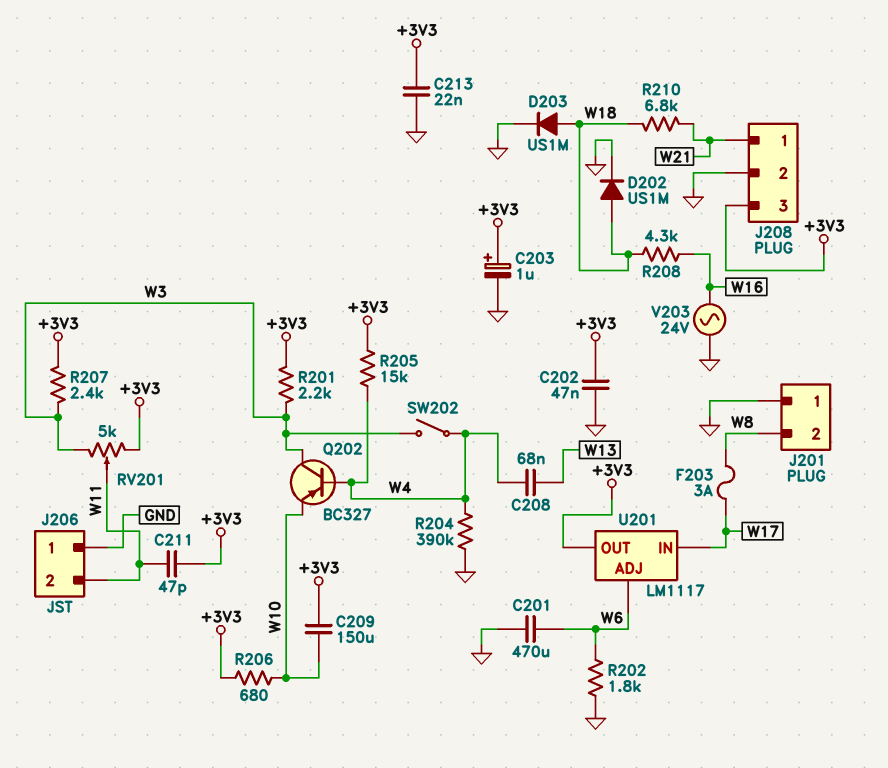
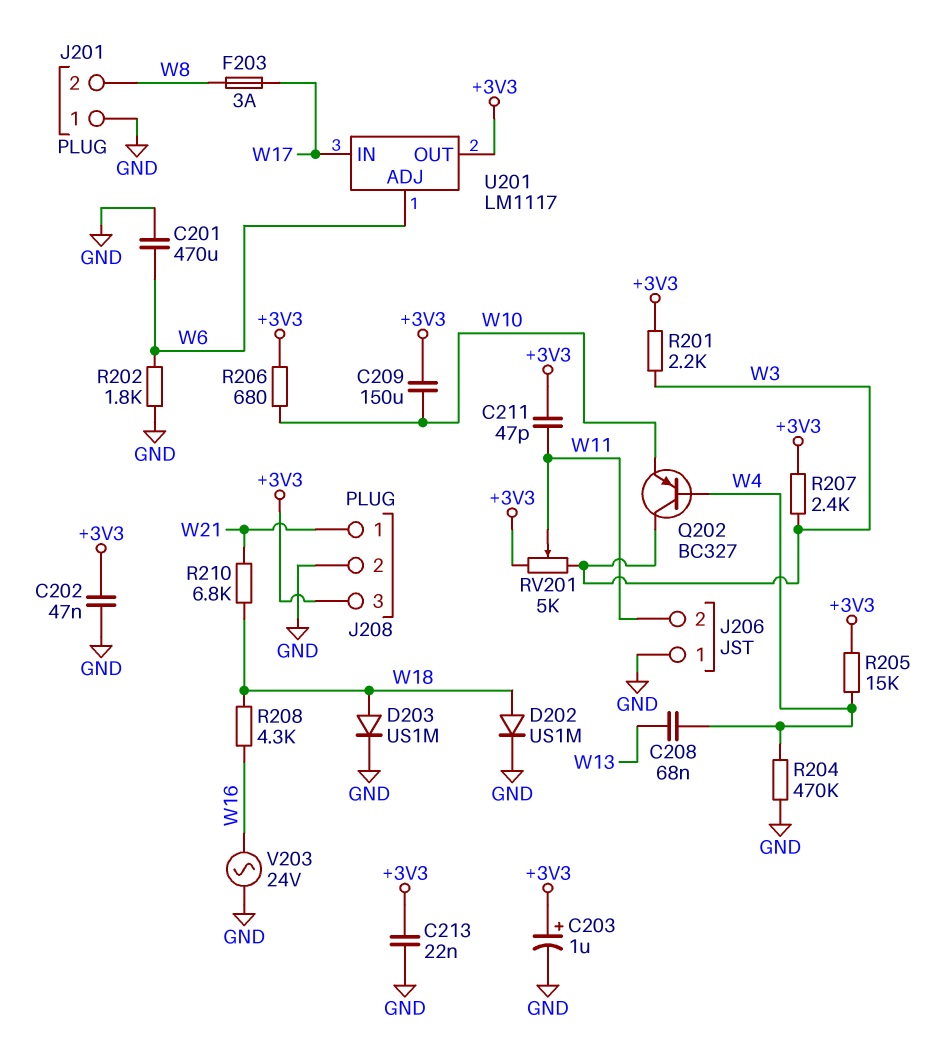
R204: 390k (GND, W4) -> 470k (GND, W4)
SW202: switch (W3, W4) -> none

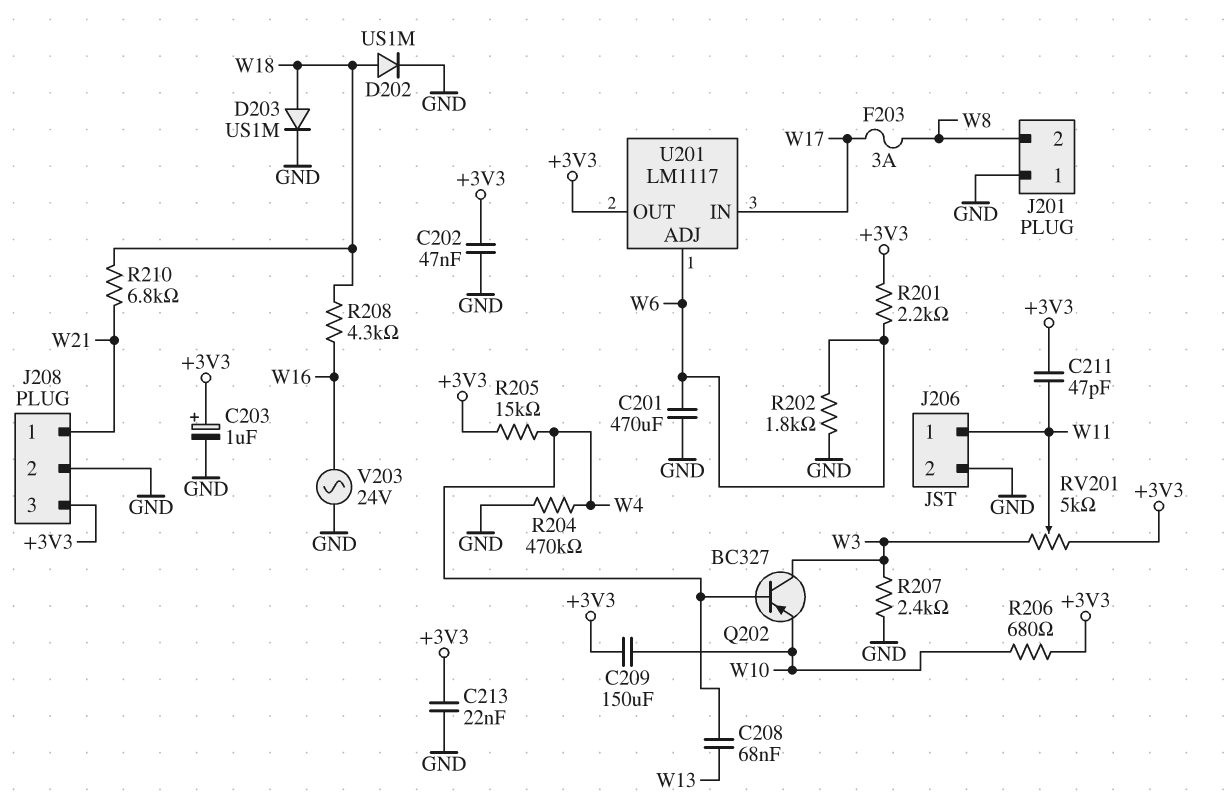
J206 pin 1: GND -> W11
J206 pin 2: W11 -> GND
R201: 2.2k (+3V3, W3) -> 2.2k (+3V3, W6)
R207: 2.4k (+3V3, W3) -> 2.4k (GND, W3)

